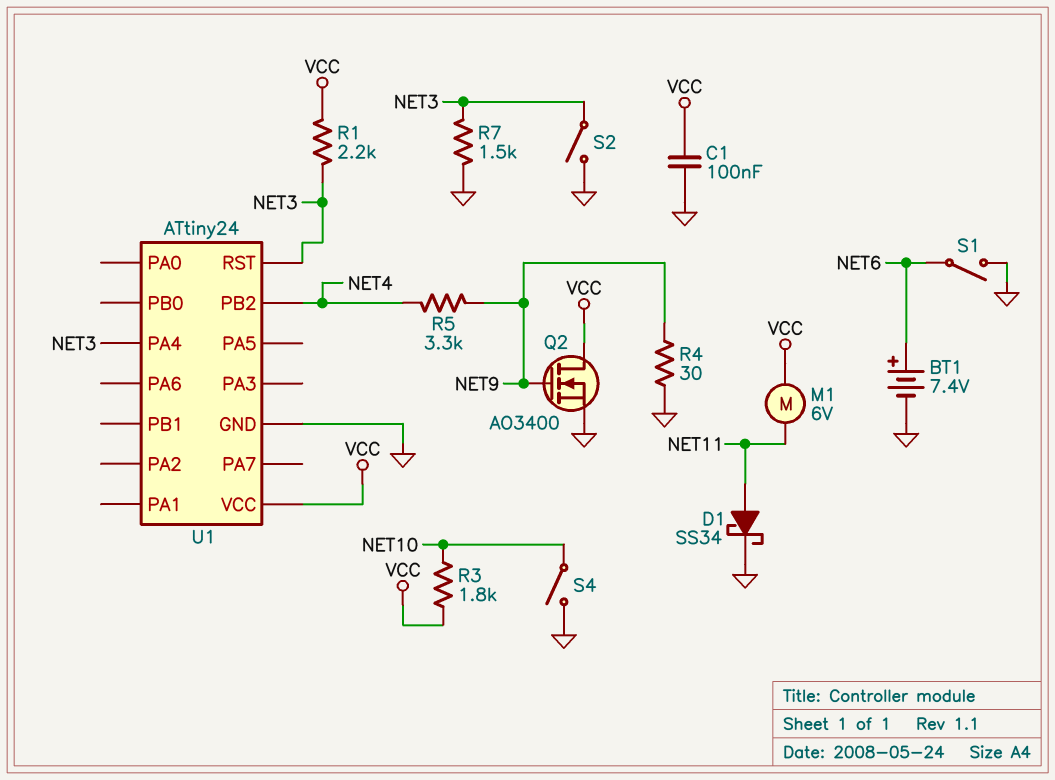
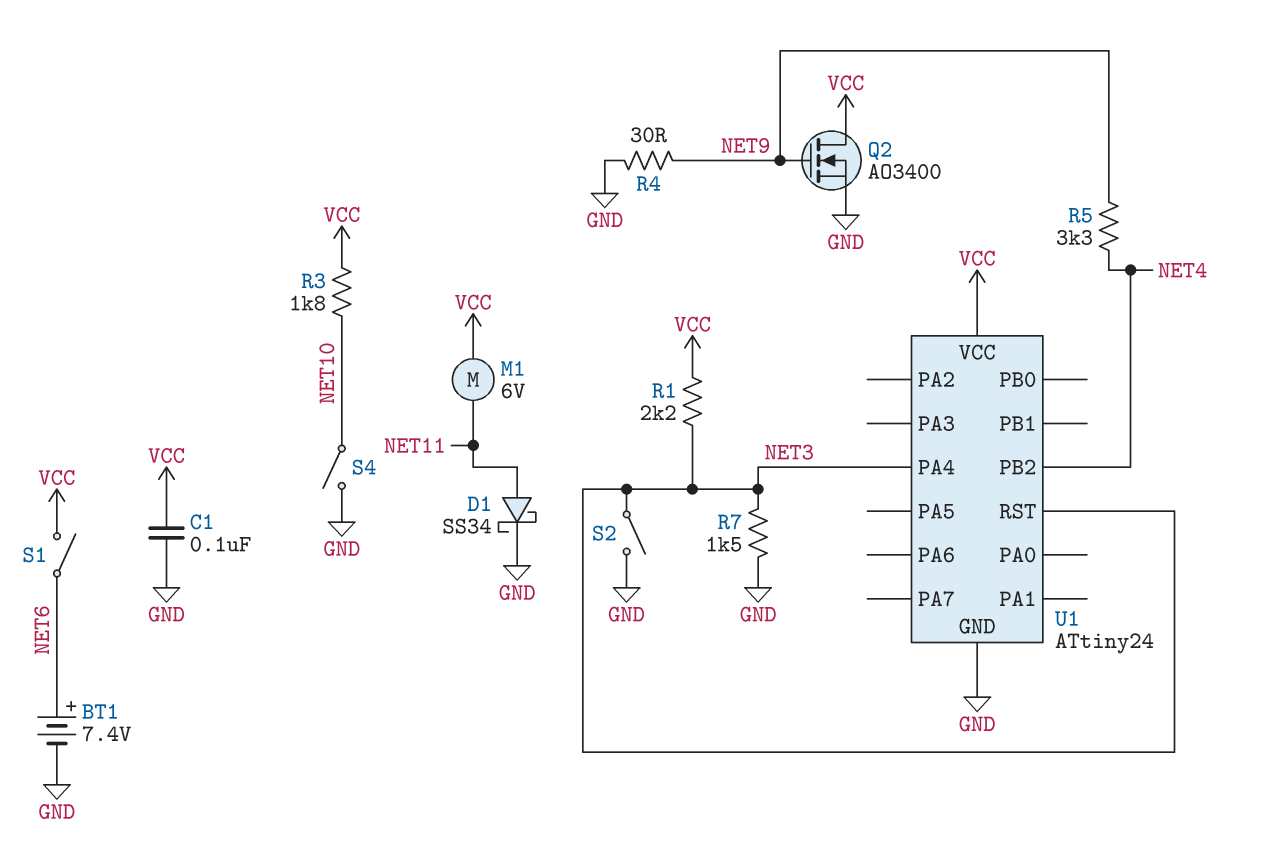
S1: switch (GND, NET6) -> switch (NET6, VCC)

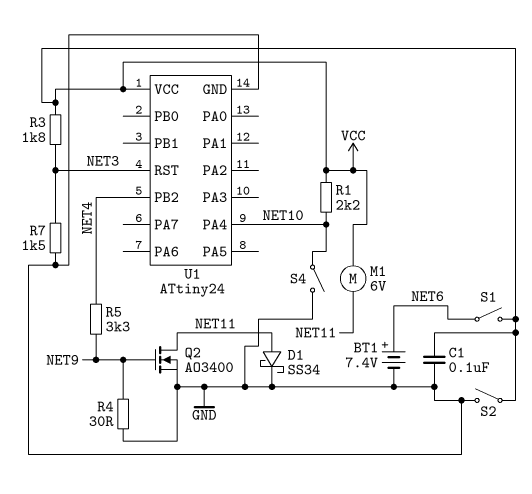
Q2: NMOS AO3400 (G NET9, D VCC, S GND) -> NMOS AO3400 (G NET9, D NET11, S GND)
R1: 2.2k (NET3, VCC) -> 2.2k (NET10, VCC)
R3: 1.8k (NET10, VCC) -> 1.8k (NET3, VCC)
S2: switch (GND, NET3) -> switch (GND, VCC)
U1 pin PA4: NET3 -> NET10

